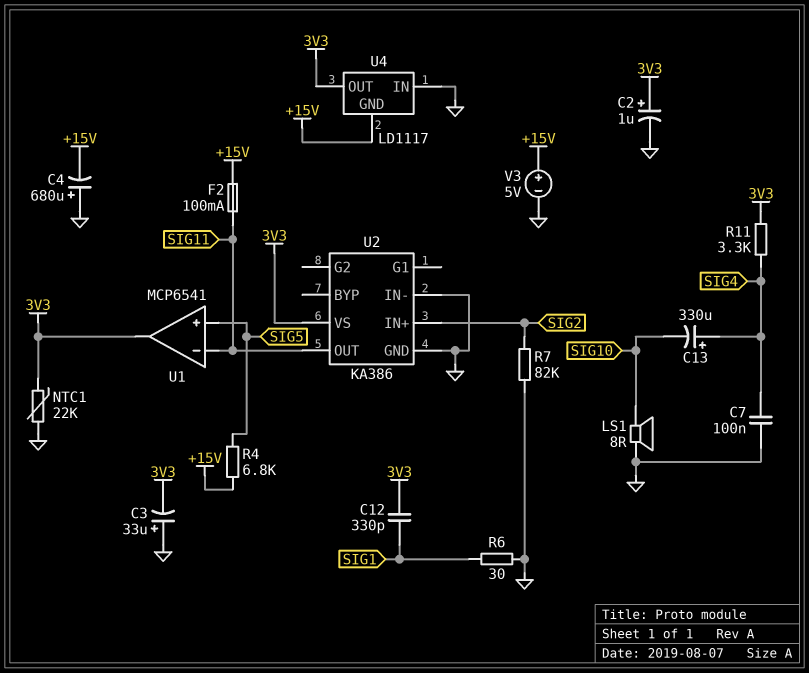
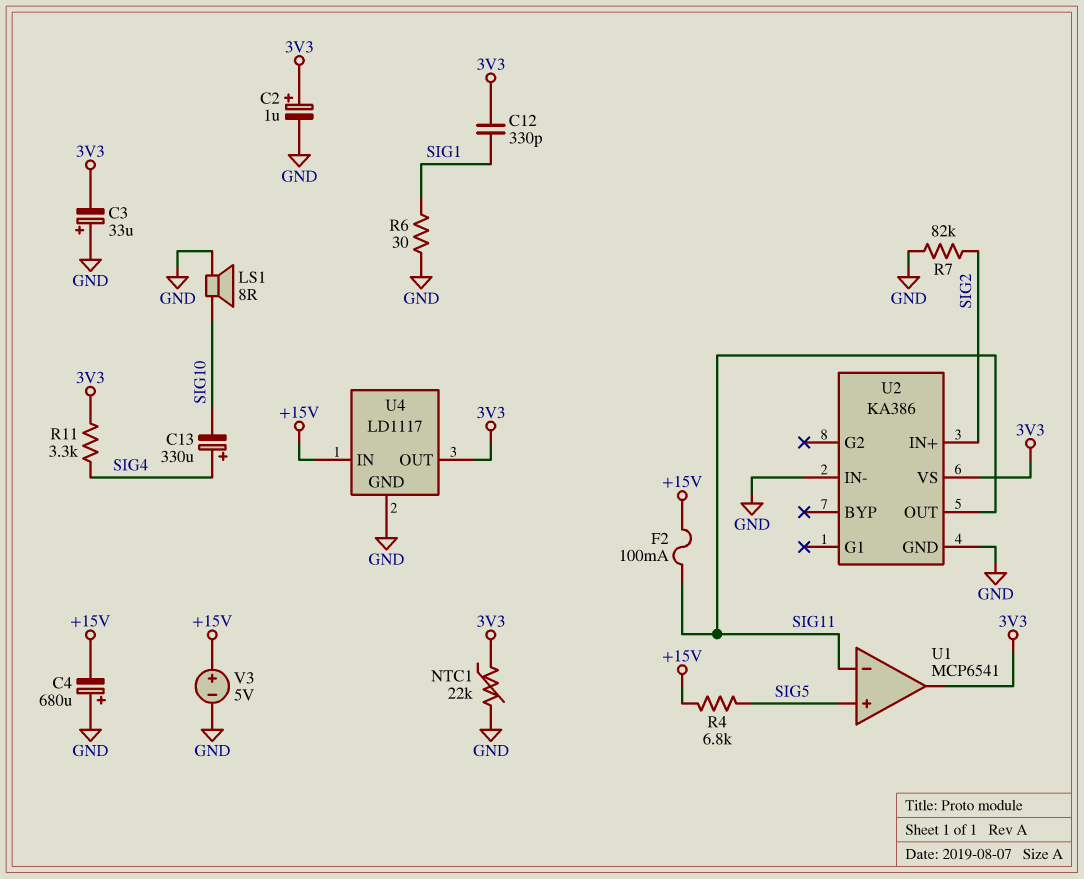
C7: 100nF (GND, SIG4) -> none
U4 pin GND: +15V -> GND
U4 pin IN: GND -> +15V

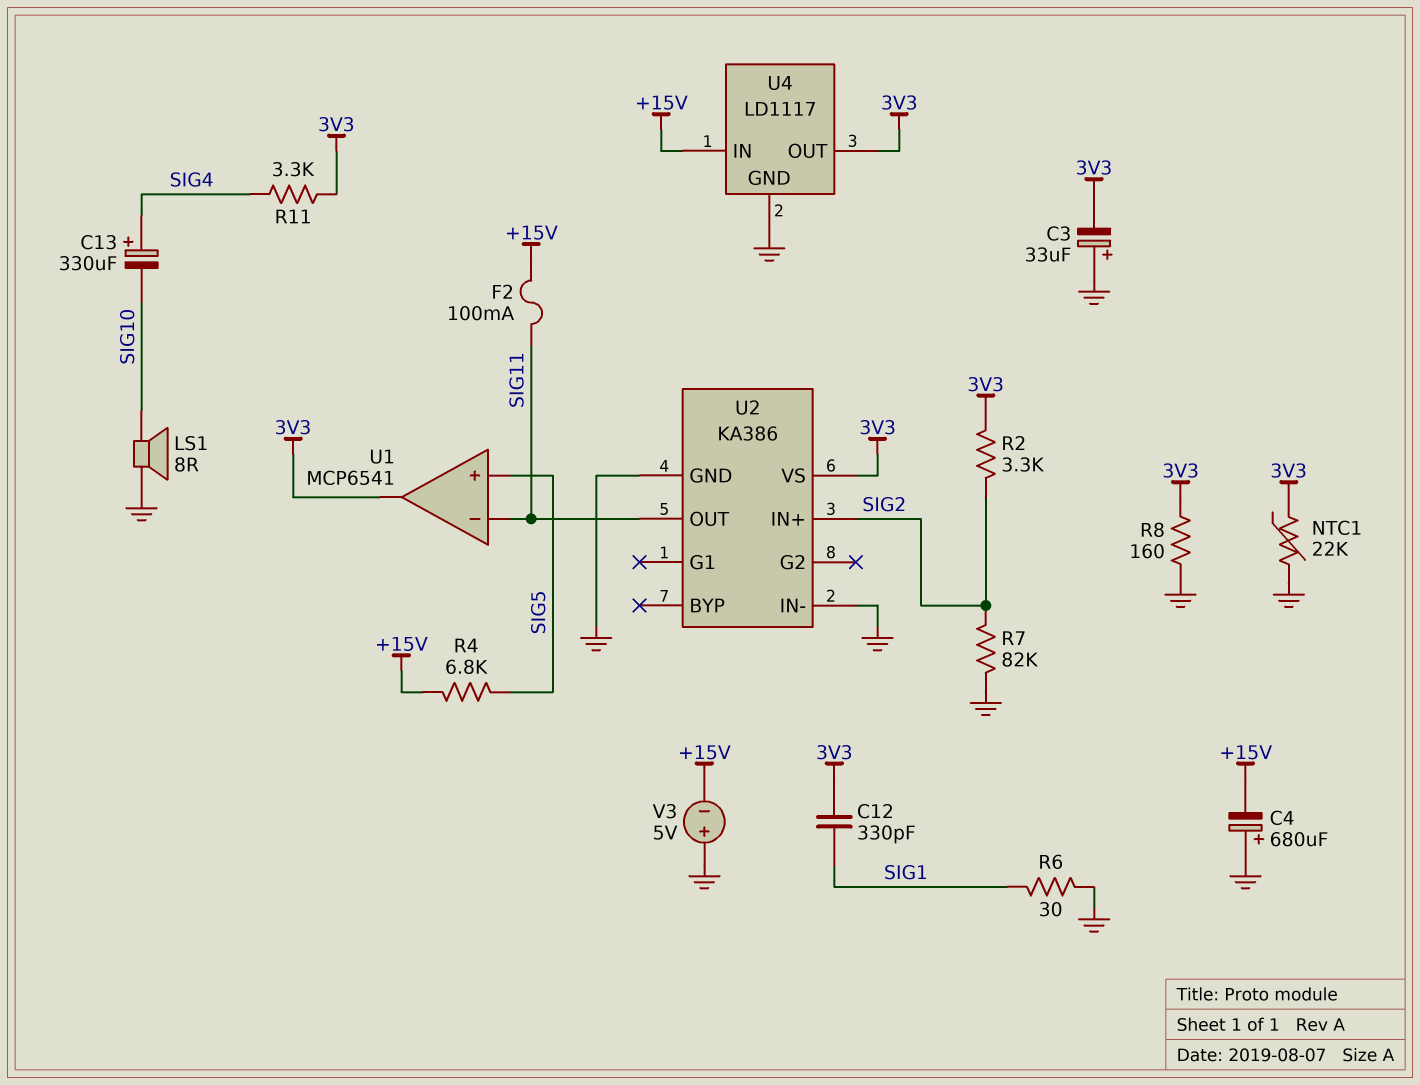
C2: 1uF (plus 3V3, minus GND) -> none
R2: none -> 3.3k (3V3, SIG2)
R8: none -> 160 (3V3, GND)
V3: 5V (plus +15V, minus GND) -> 5V (plus GND, minus +15V)

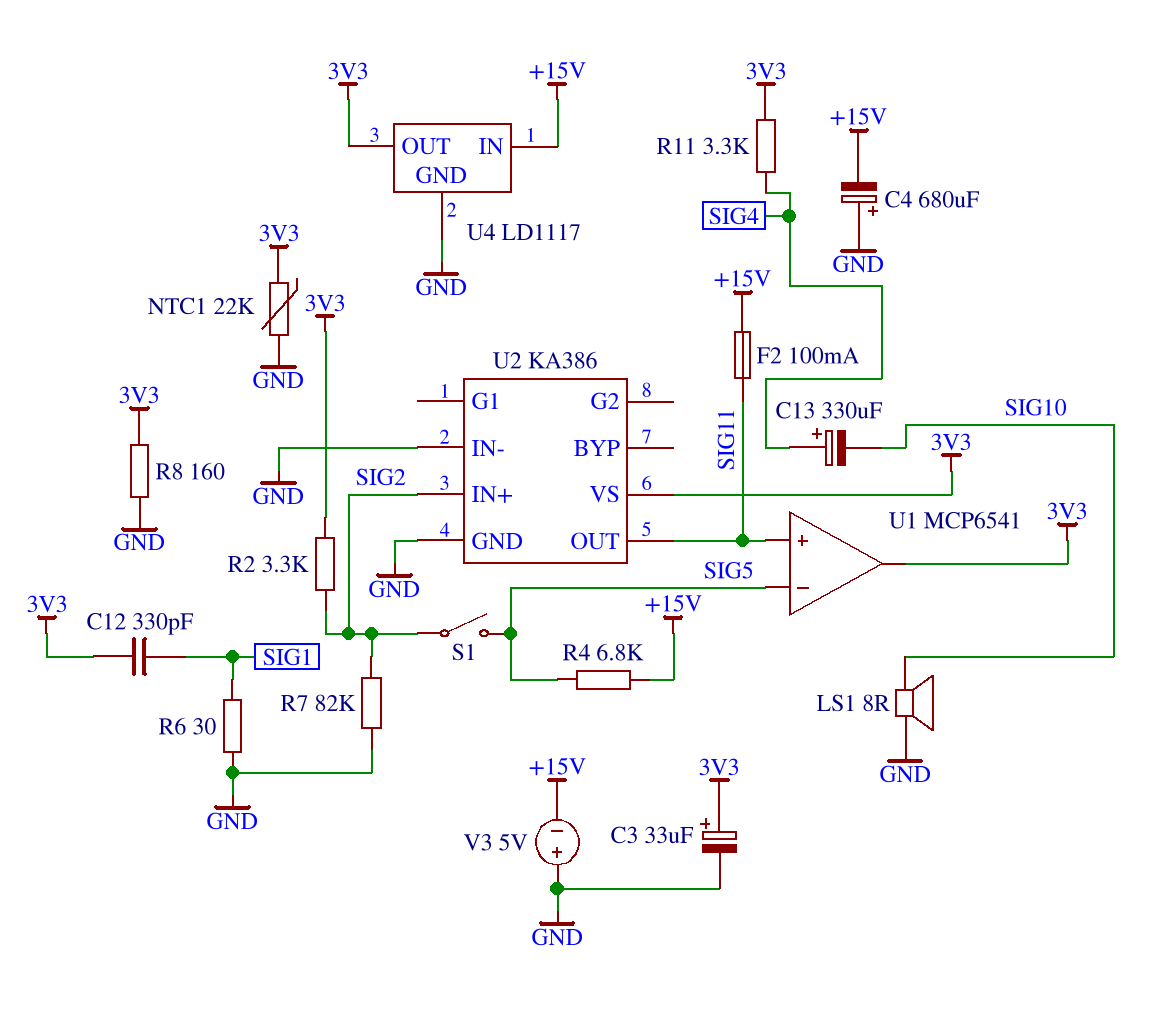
C3: 33uF (plus GND, minus 3V3) -> 33uF (plus 3V3, minus GND)
S1: none -> switch (SIG2, SIG5)
U1 pin in+: SIG5 -> SIG11
U1 pin in-: SIG11 -> SIG5

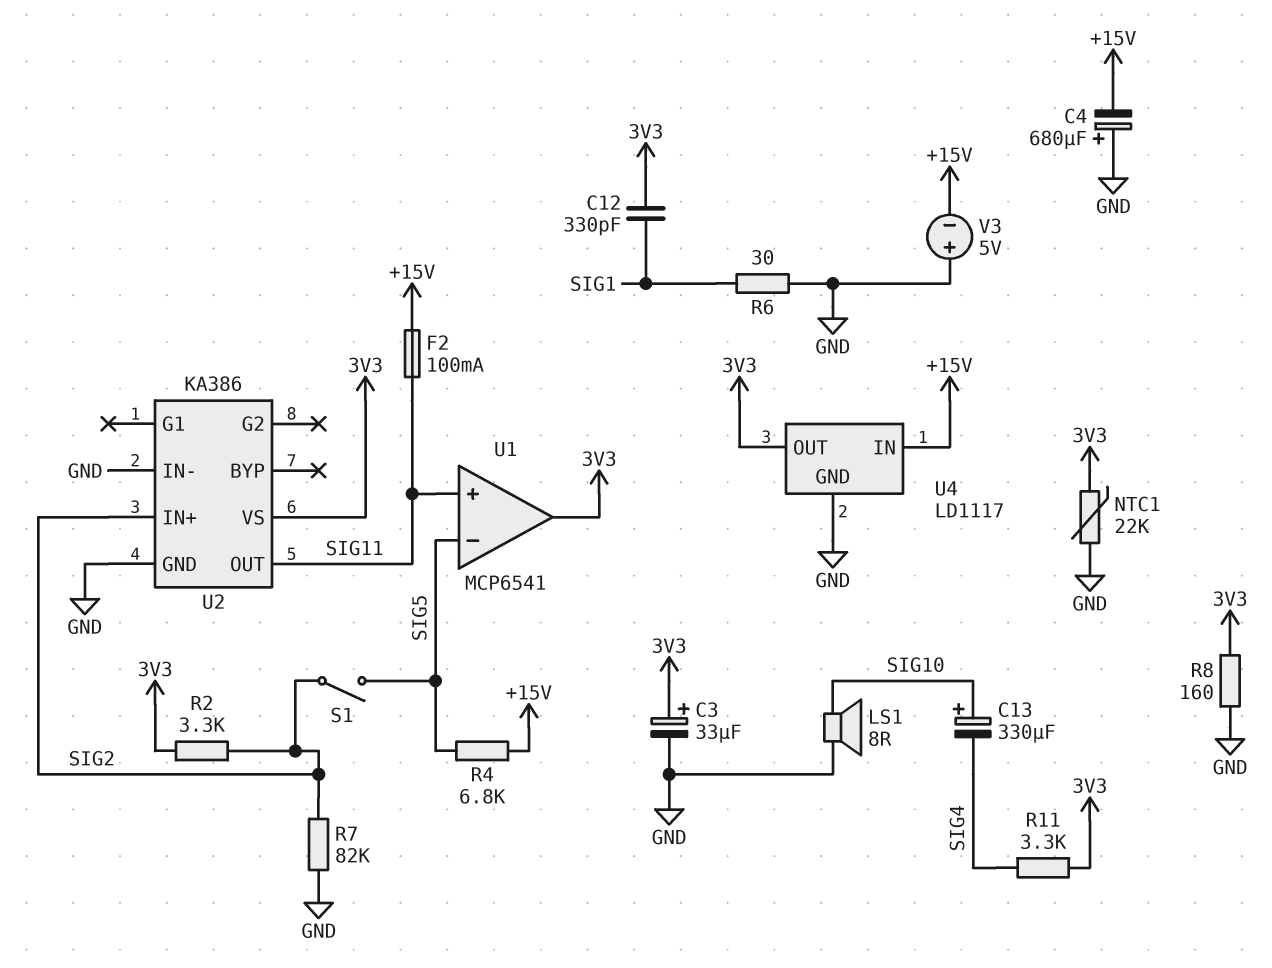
C13: 330uF (plus SIG4, minus SIG10) -> 330uF (plus SIG10, minus SIG4)

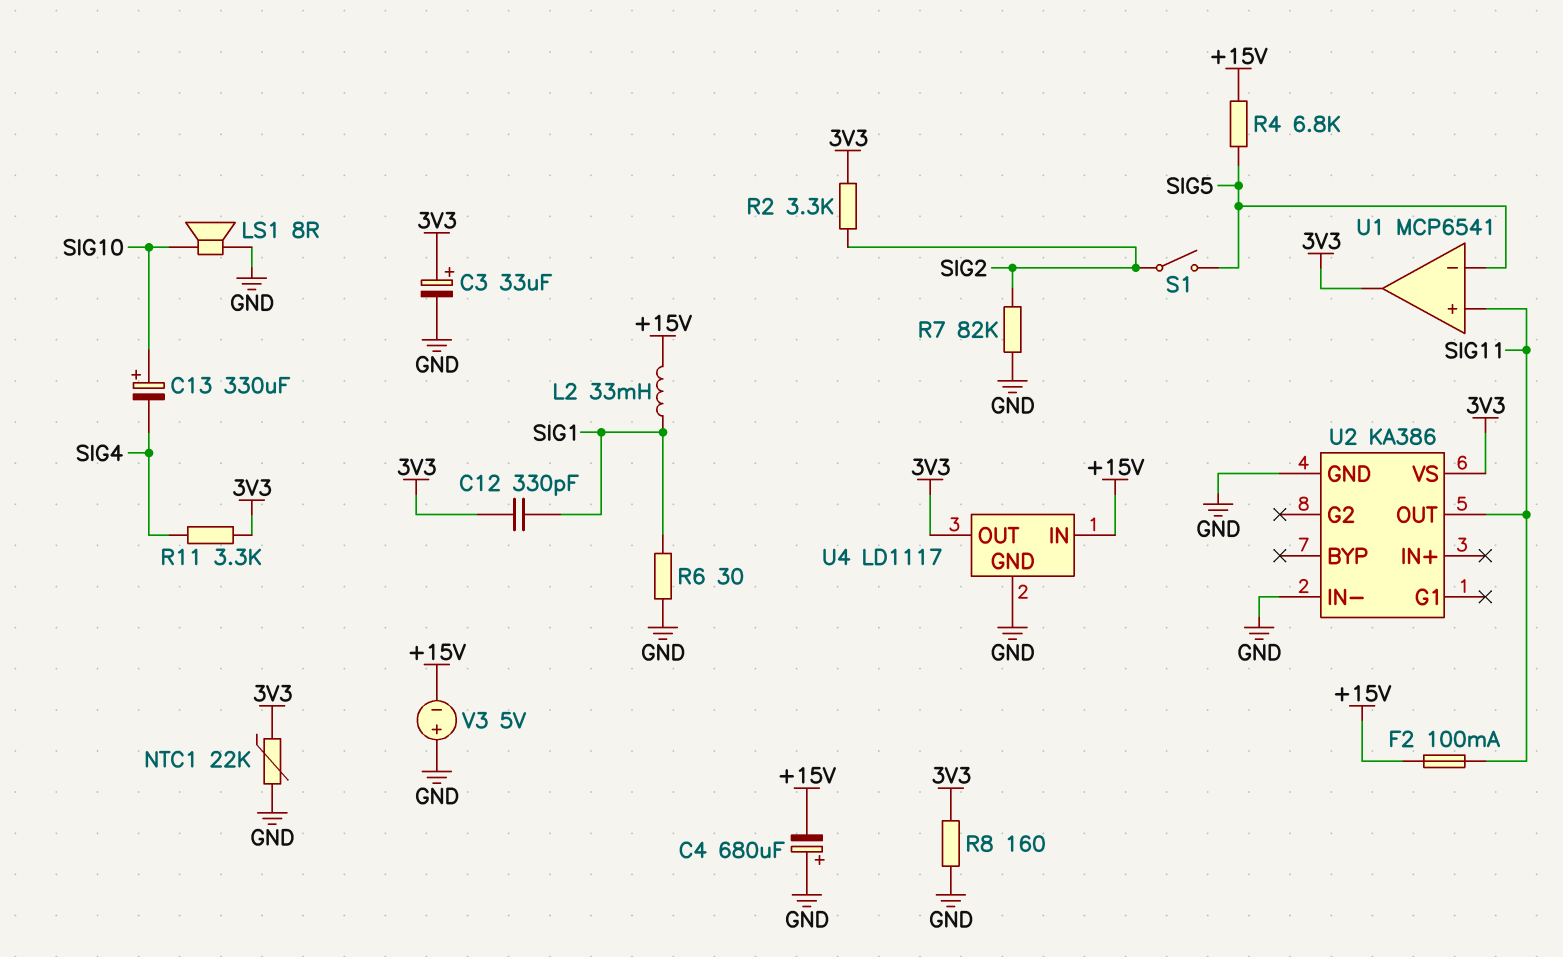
L2: none -> 33mH (+15V, SIG1)
U2 pin IN+: SIG2 -> none

